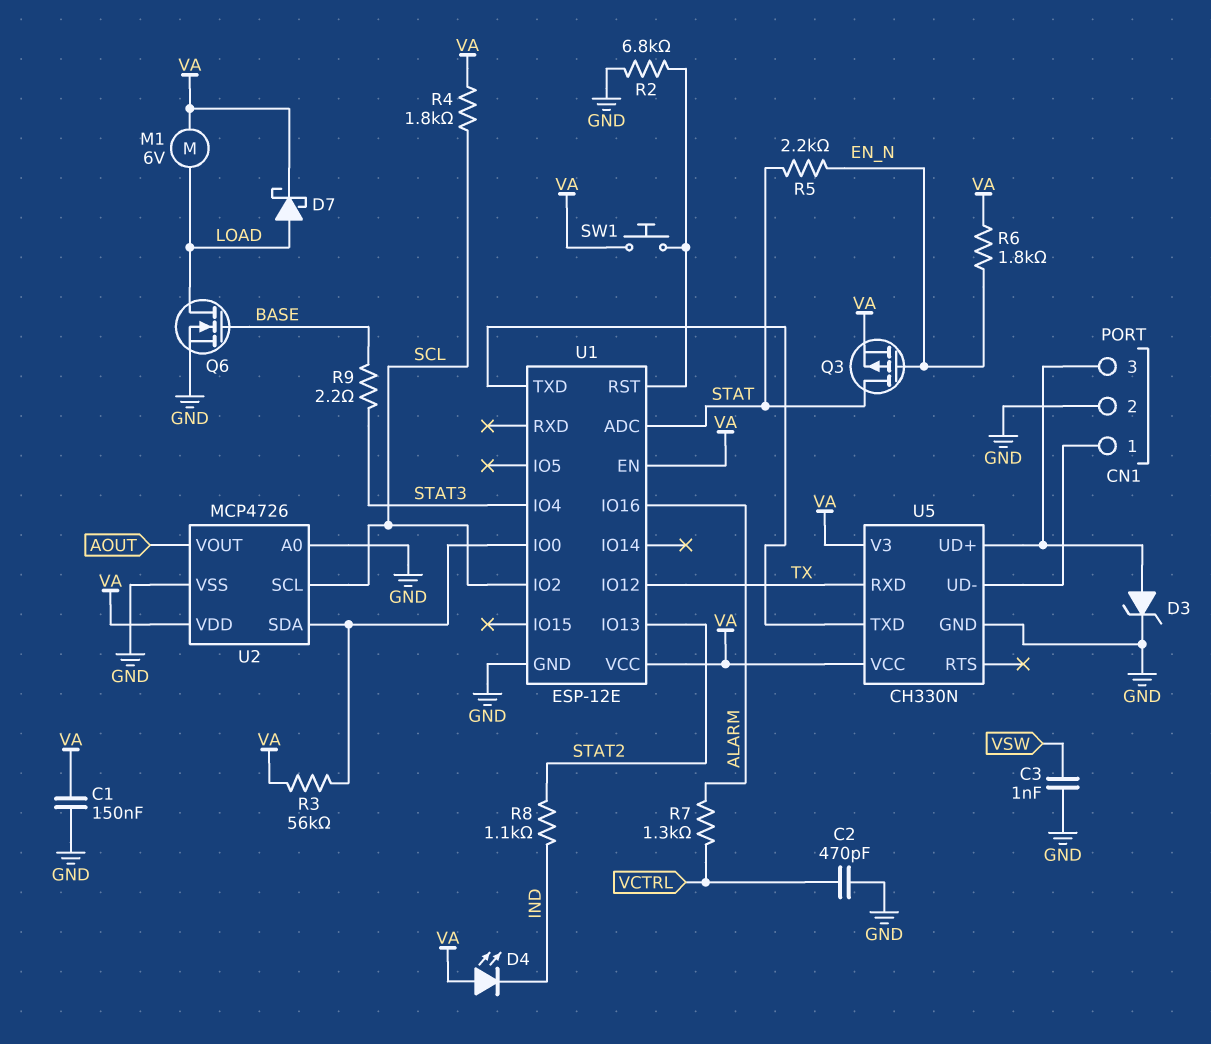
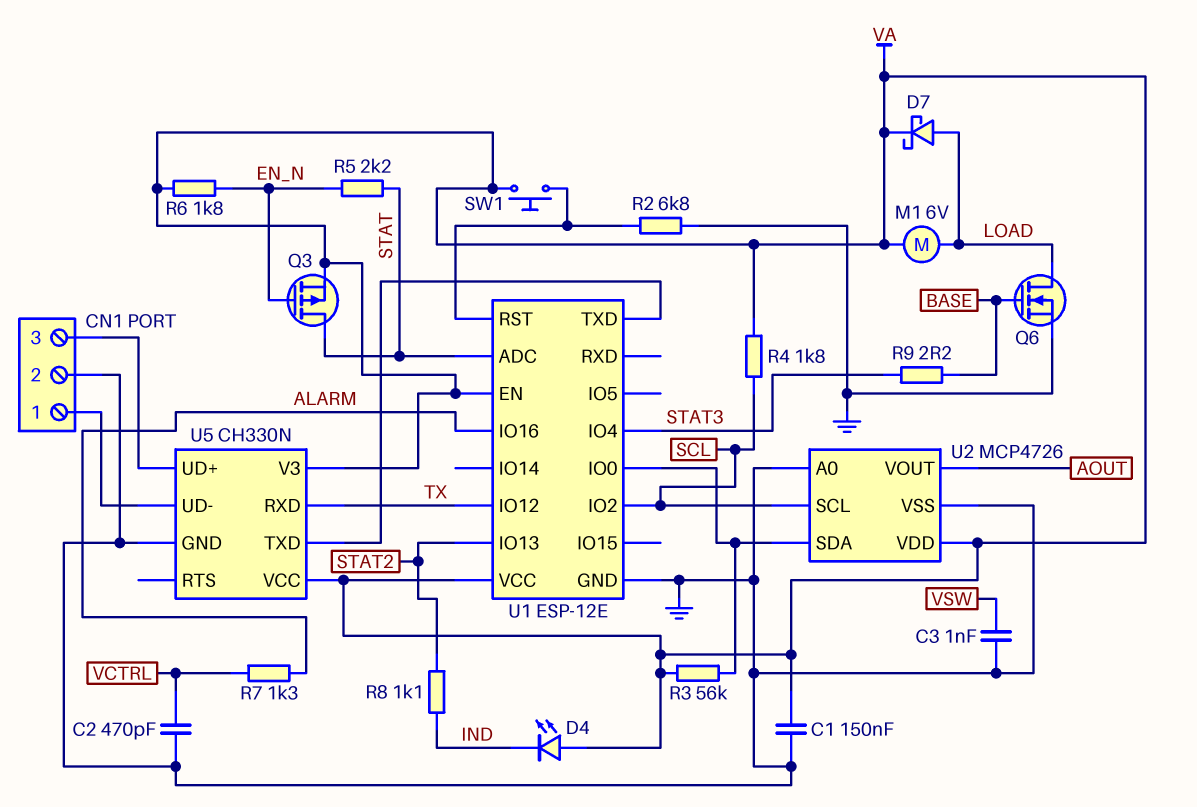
D3: zener (A CN1/3, K GND) -> none

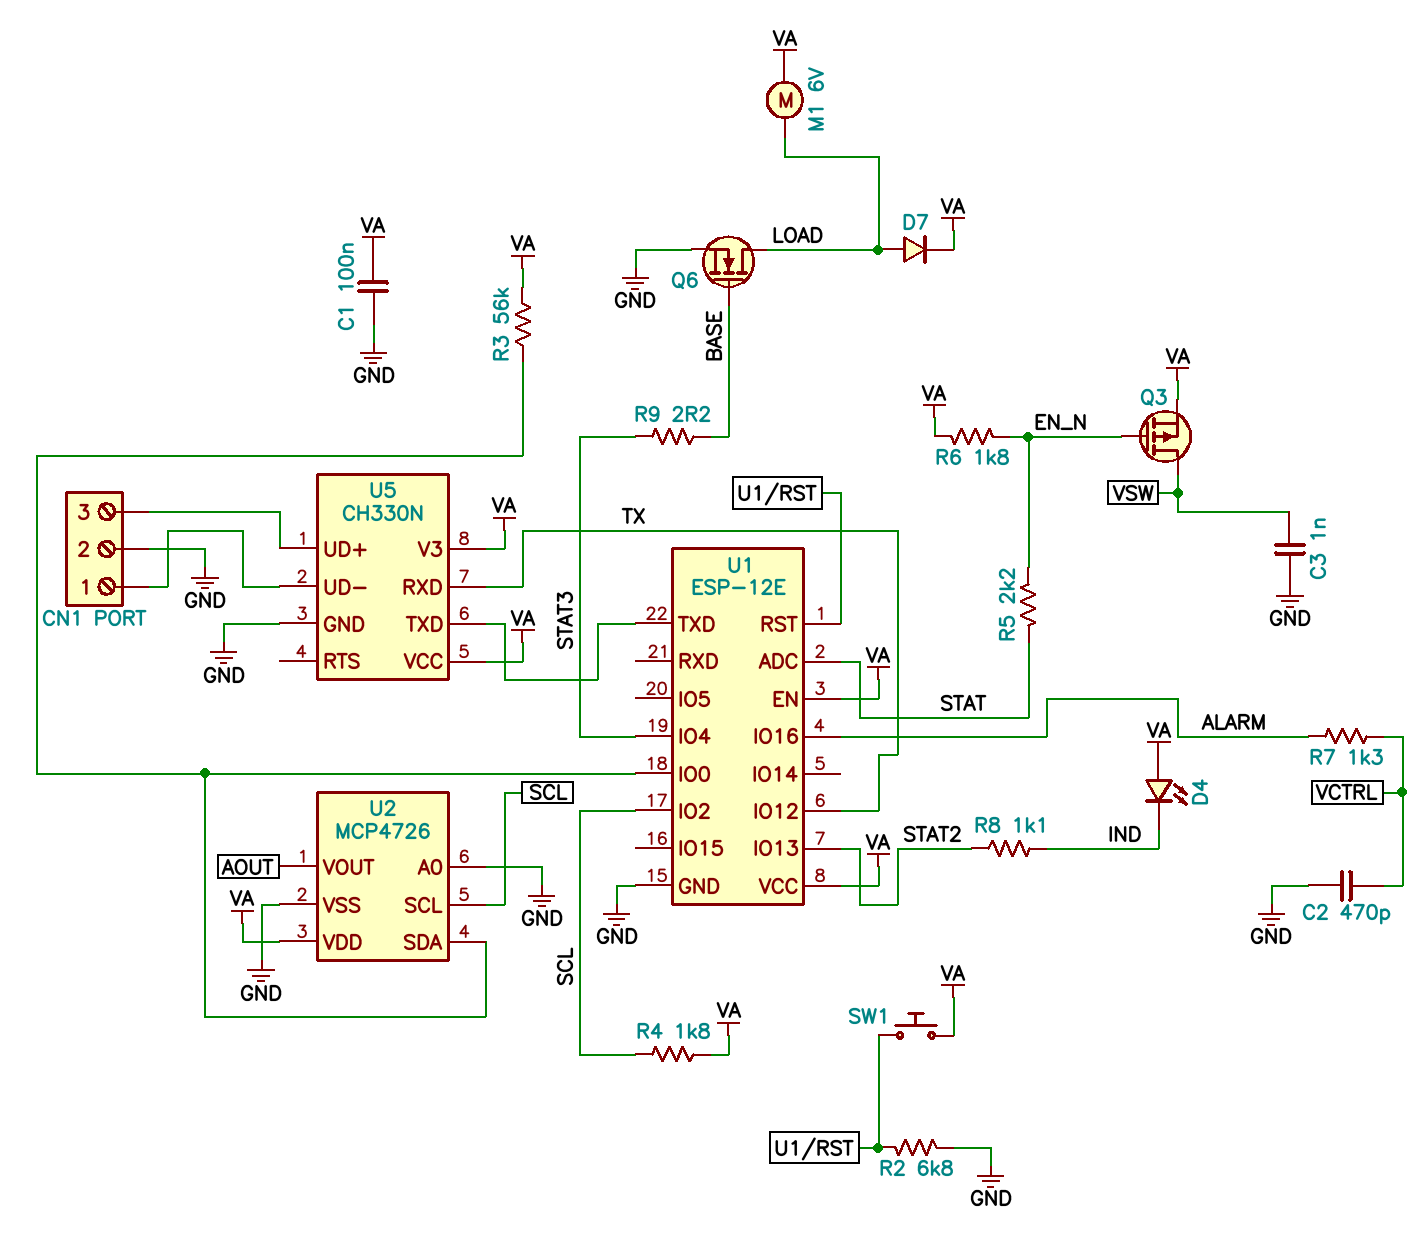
C1: 150nF (GND, VA) -> 100nF (GND, VA)
D7: schottky (A LOAD, K VA) -> diode (A LOAD, K VA)
Q3: PMOS (G EN_N, D STAT, S VA) -> PMOS (G EN_N, D VSW, S VA)

